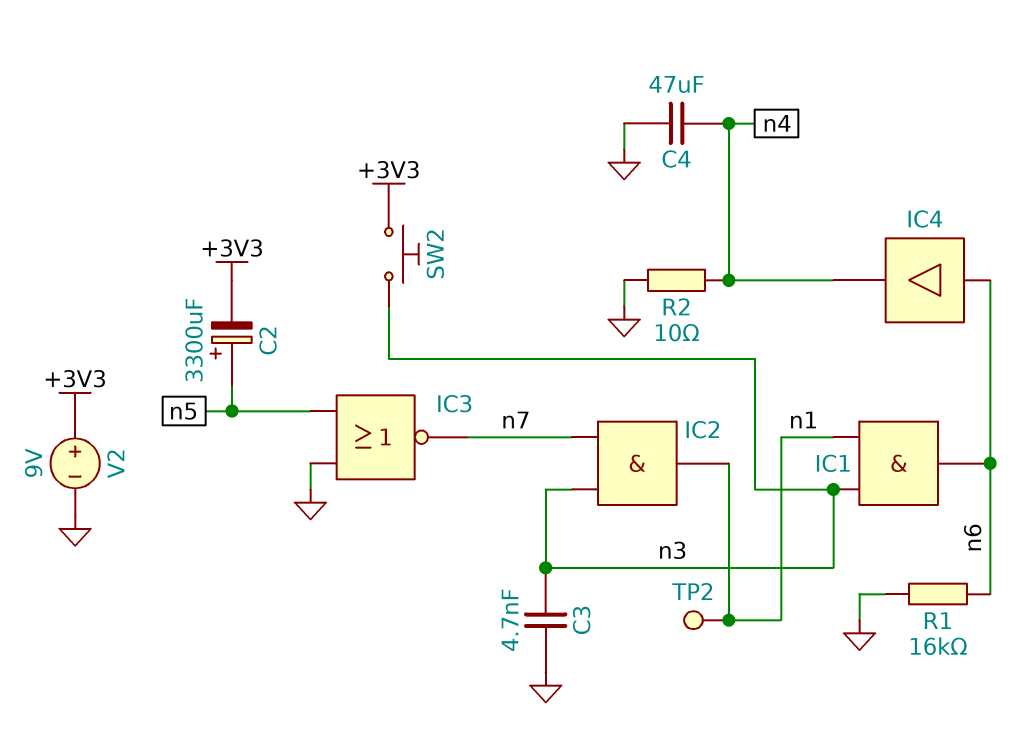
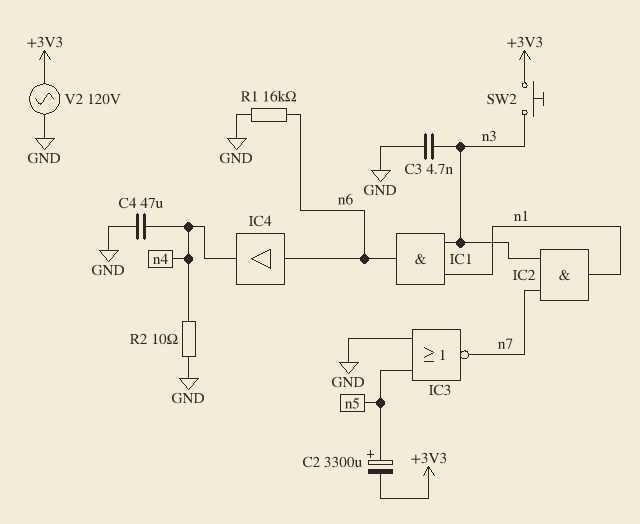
TP2: test point (n1) -> none
V2: 9V (plus +3V3, minus GND) -> AC 120V (+3V3, GND)

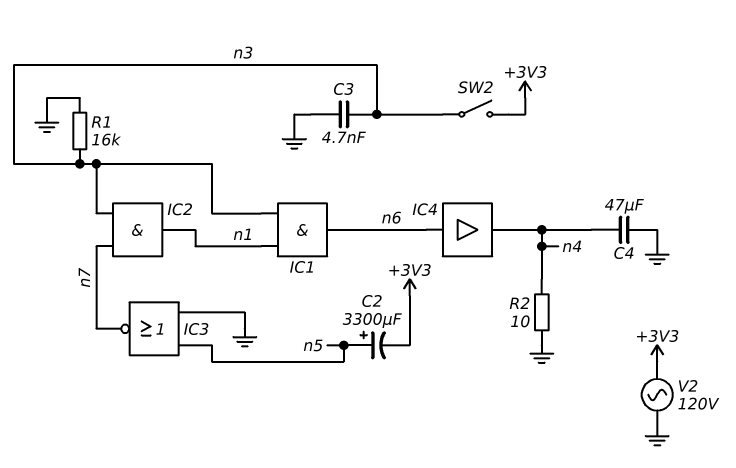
R1: 16k (GND, n6) -> 16k (GND, n3)
SW2: button (+3V3, n3) -> switch (+3V3, n3)

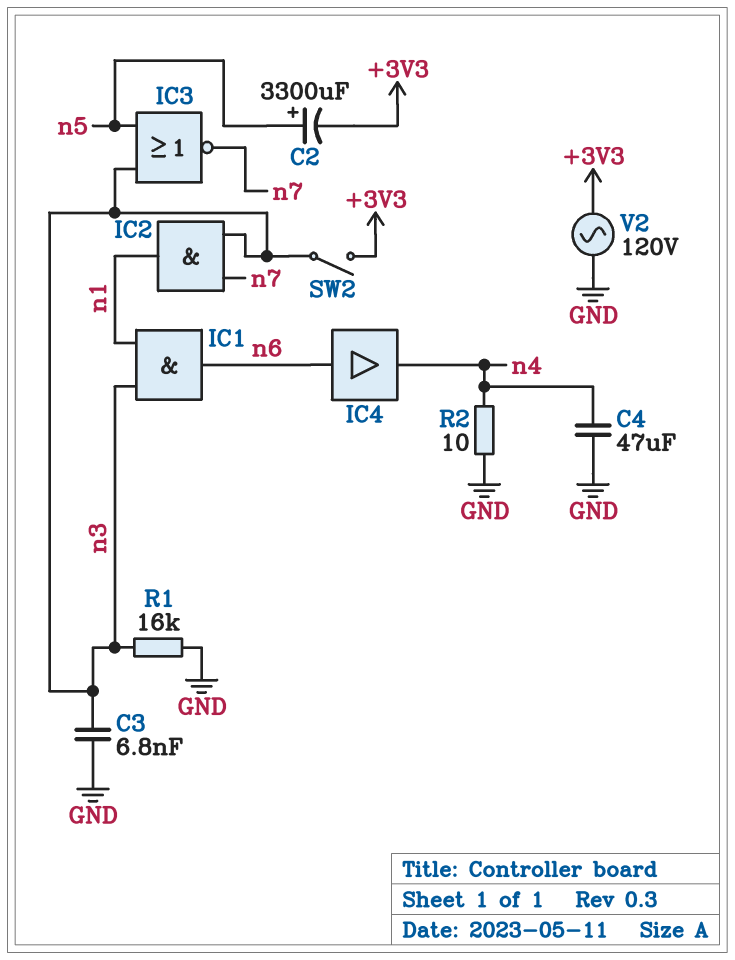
C3: 4.7nF (GND, n3) -> 6.8nF (GND, n3)
IC3: NOR (in GND, in n5, out n7) -> NOR (in n3, in n5, out n7)

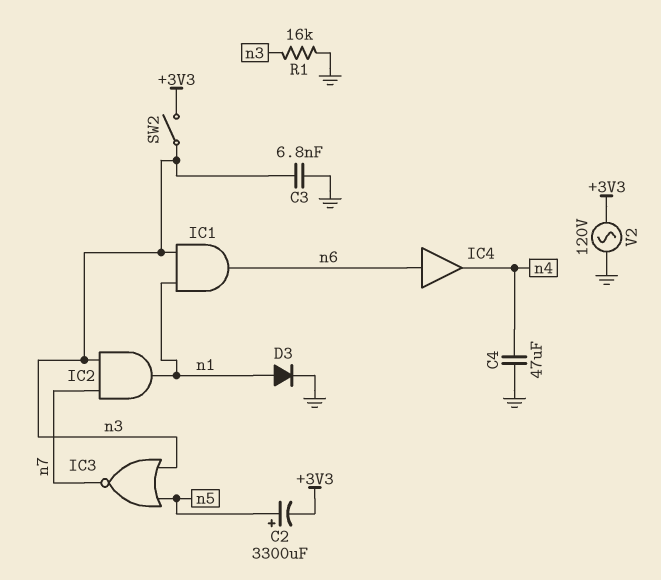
D3: none -> diode (A n1, K GND)
R2: 10 (GND, n4) -> none

